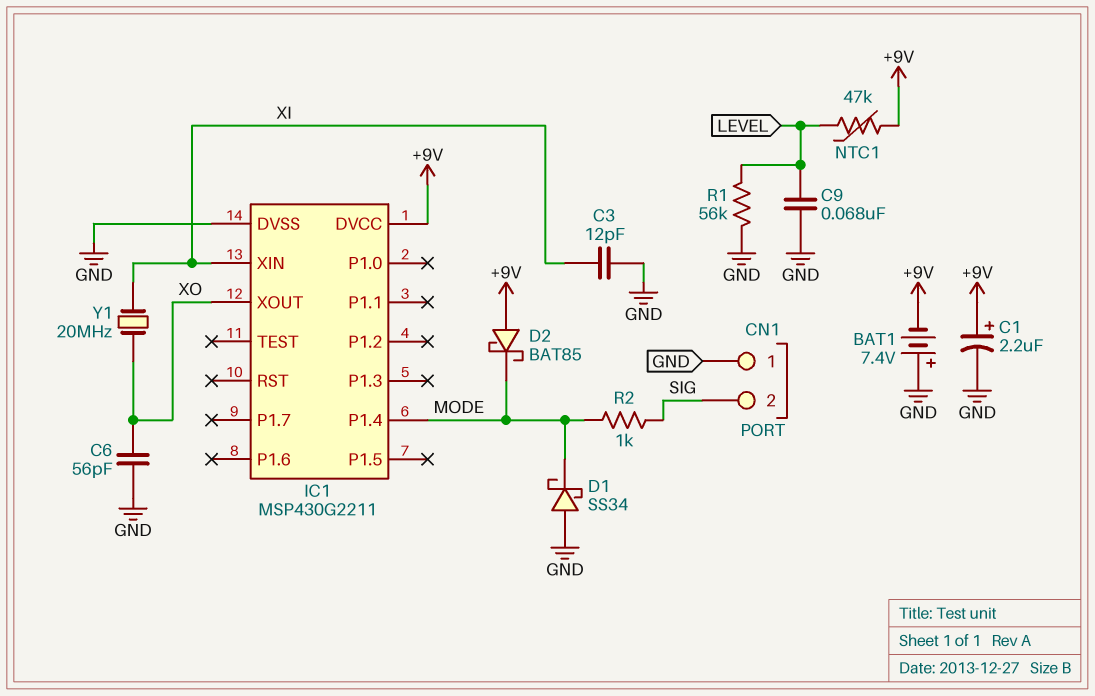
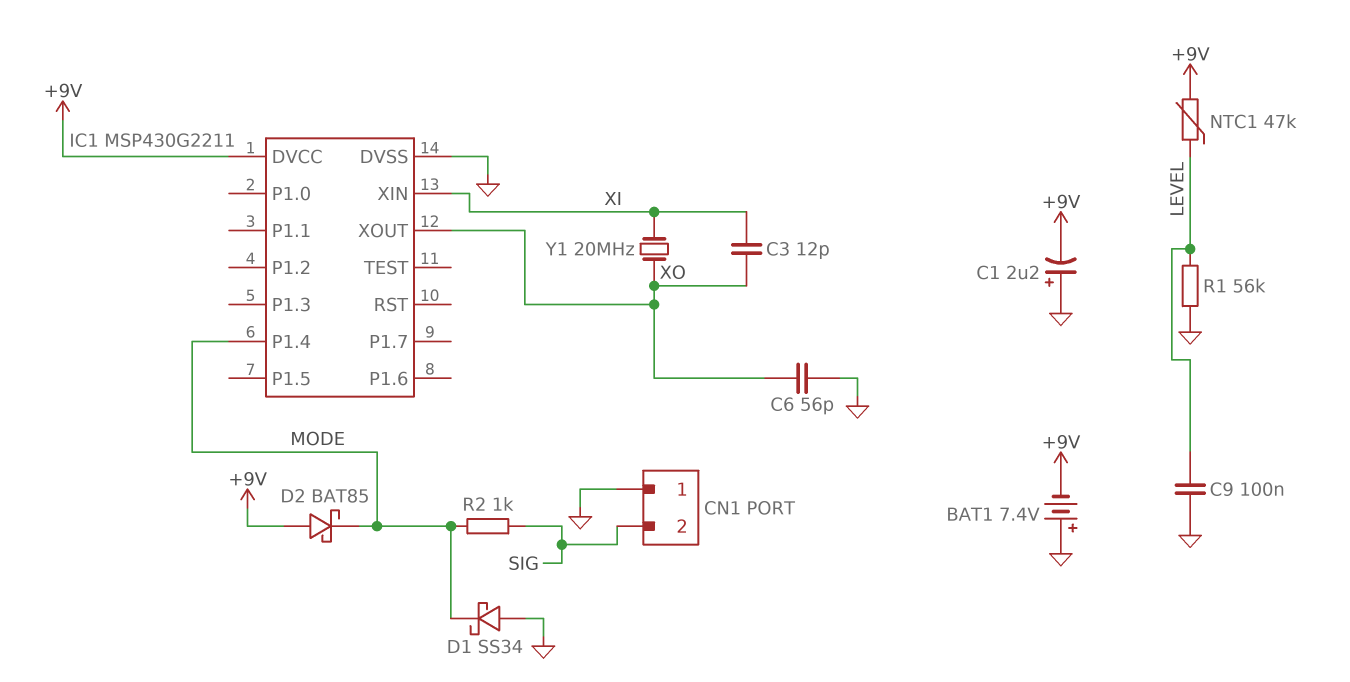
C1: 2.2uF (plus +9V, minus GND) -> 2.2uF (plus GND, minus +9V)
C3: 12pF (GND, XI) -> 12pF (XI, XO)
C9: 68nF (GND, LEVEL) -> 100nF (GND, LEVEL)

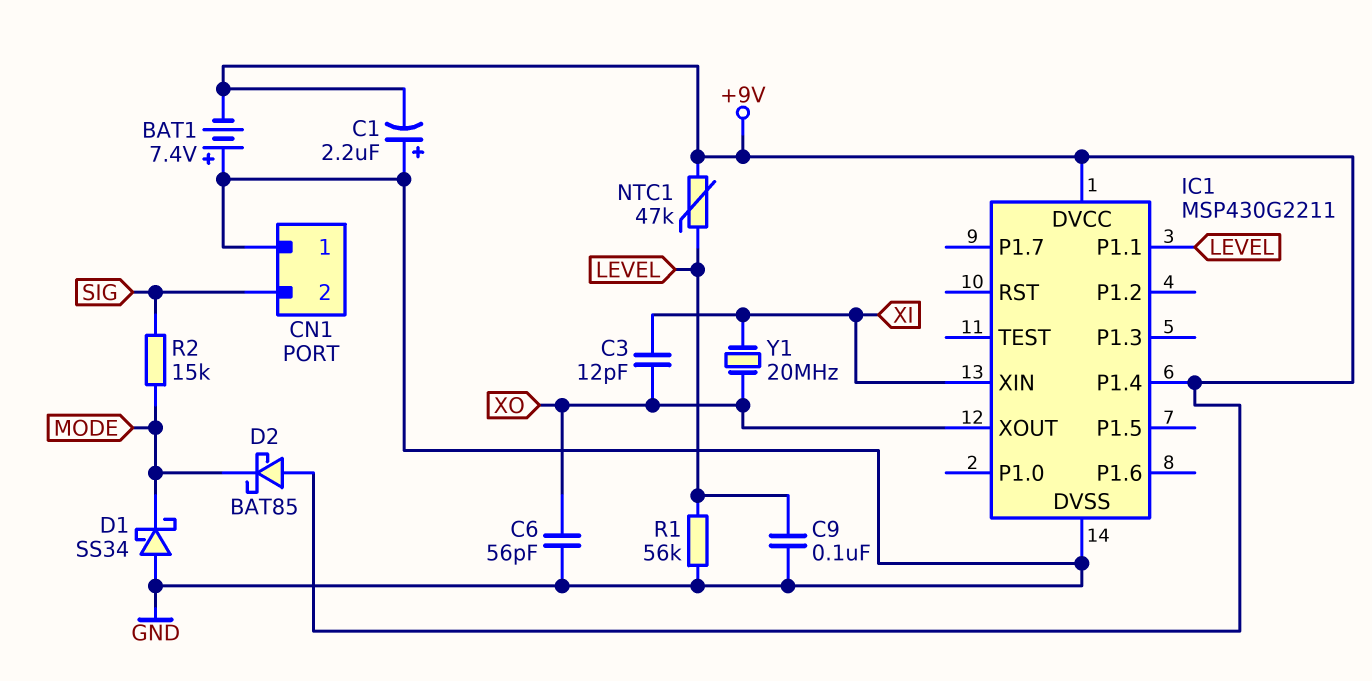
IC1 pin P1.1: none -> LEVEL
IC1 pin P1.4: MODE -> +9V
R2: 1k (MODE, SIG) -> 15k (MODE, SIG)

